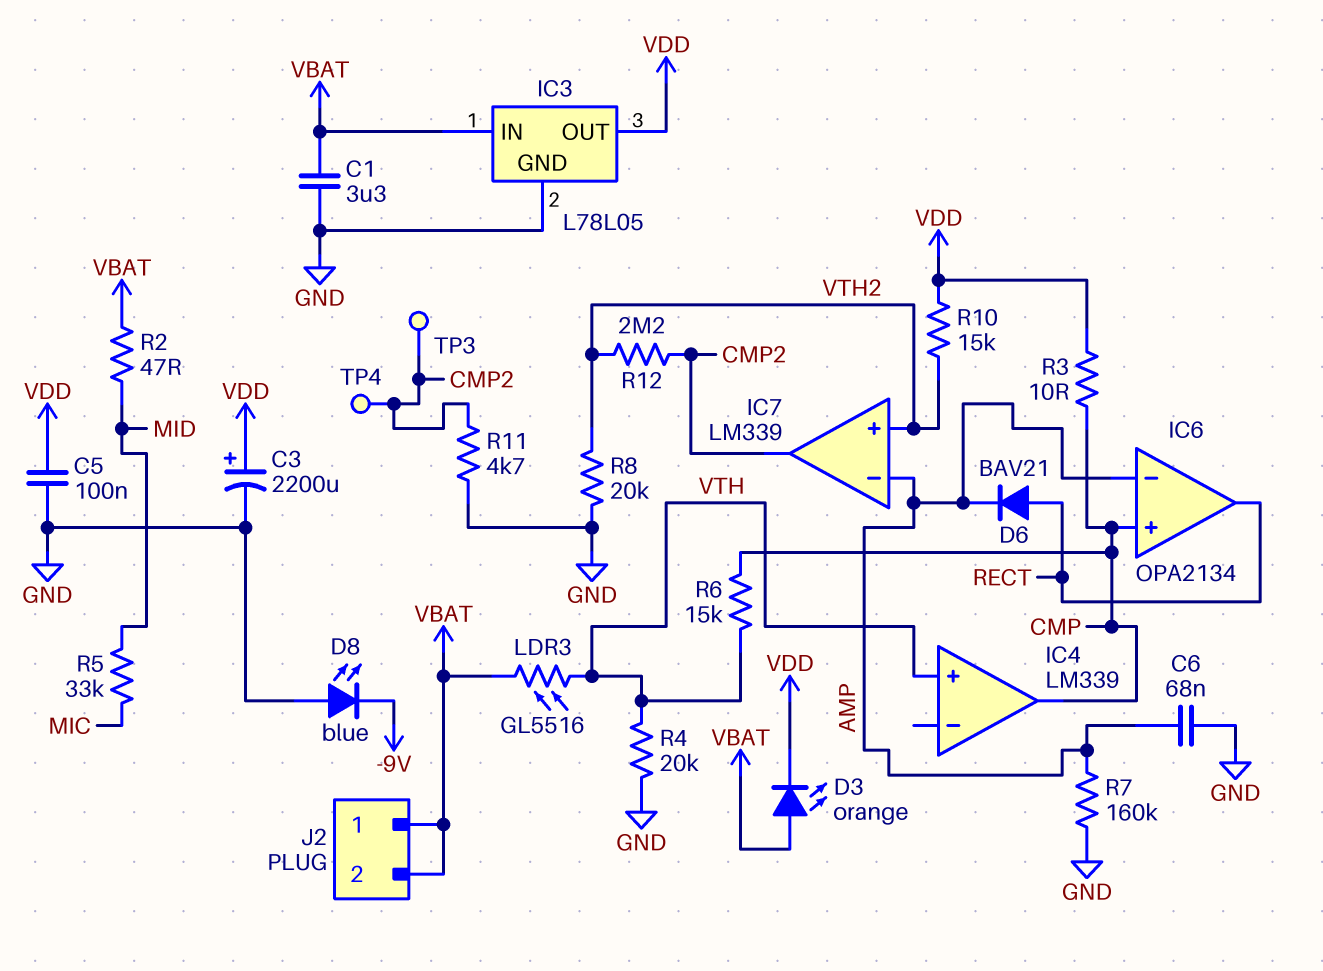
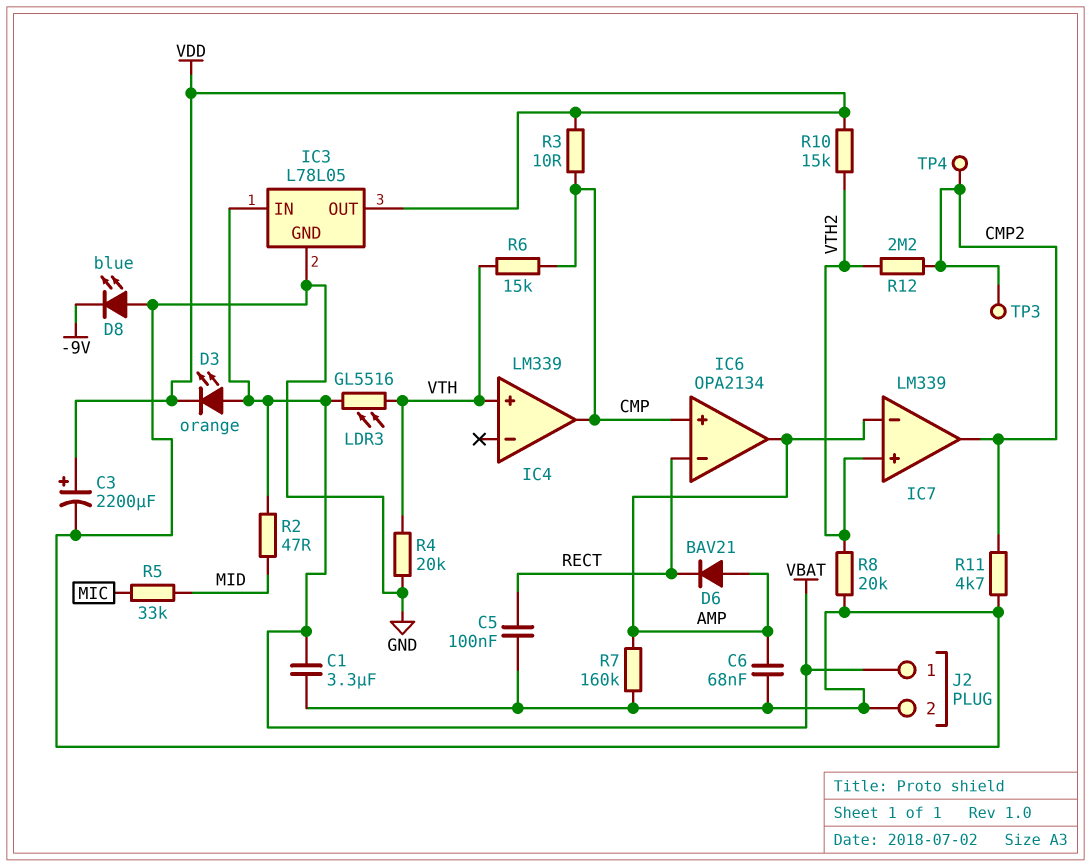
C5: 100nF (GND, VDD) -> 100nF (GND, RECT)
D6: diode BAV21 (A RECT, K AMP) -> diode BAV21 (A AMP, K RECT)
IC6 pin in-: AMP -> RECT
IC6 pin out: RECT -> AMP
J2 pin 2: VBAT -> GND

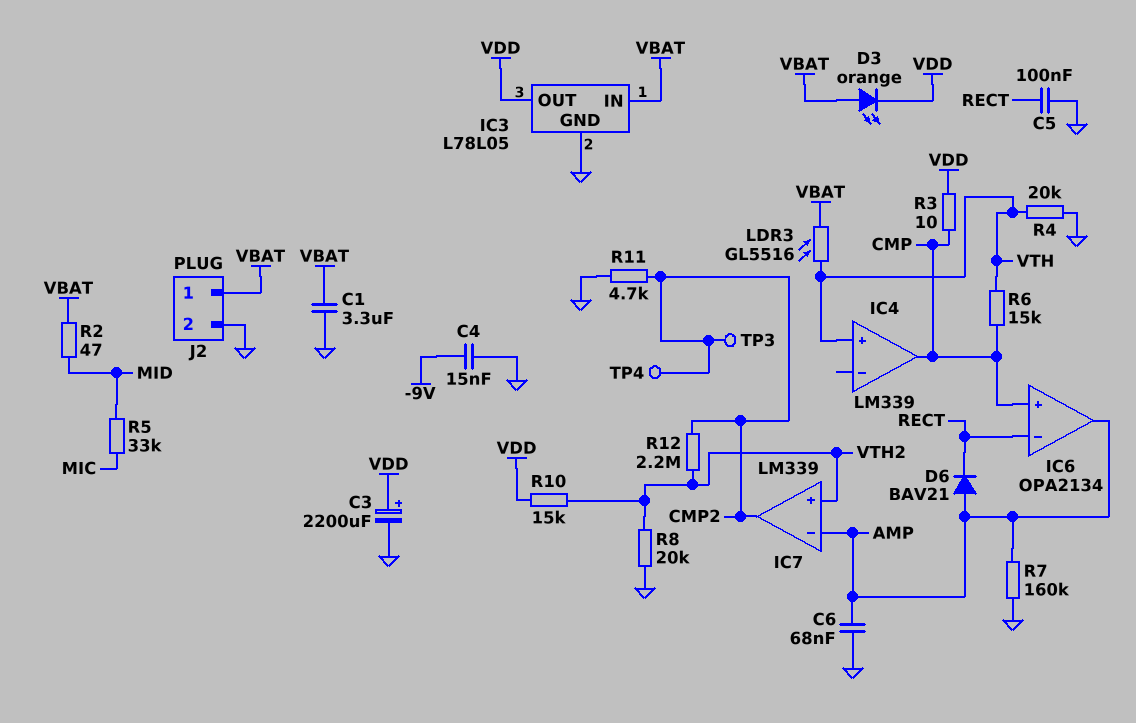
C4: none -> 15nF (-9V, GND)
D8: LED blue (A GND, K -9V) -> none

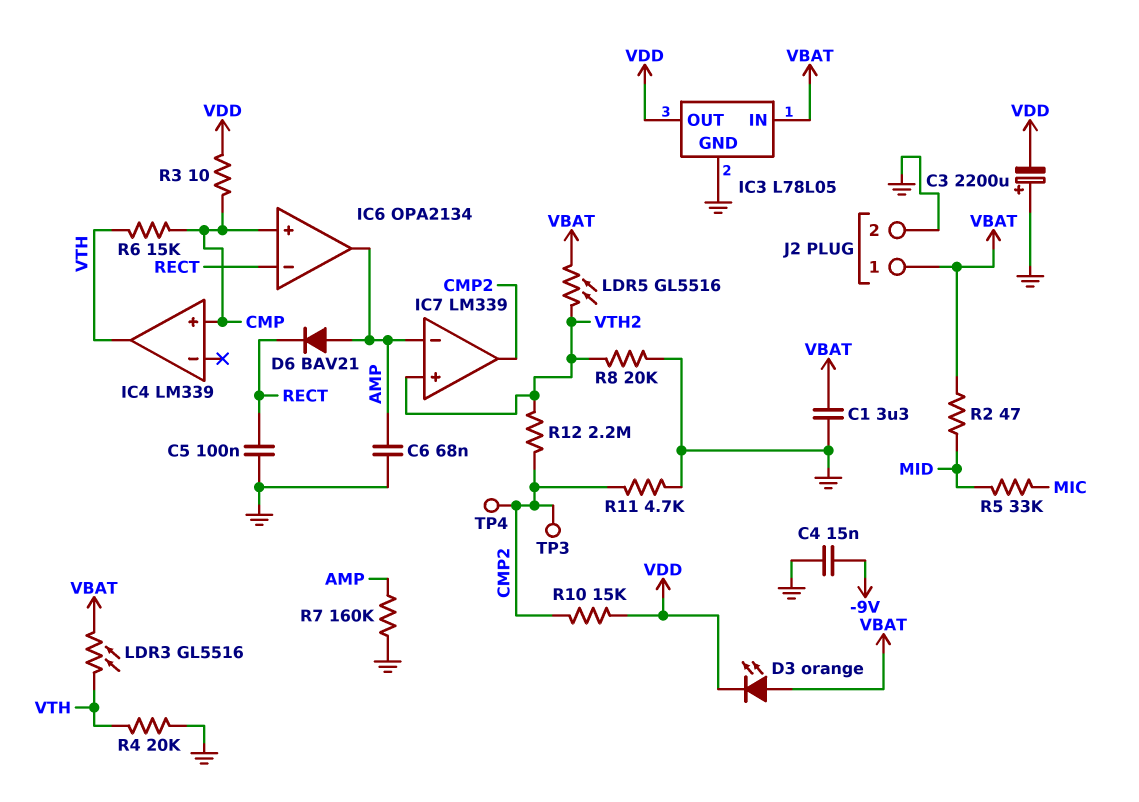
C3: 2200uF (plus VDD, minus GND) -> 2200uF (plus GND, minus VDD)
IC4 pin in+: VTH -> CMP
IC4 pin out: CMP -> VTH
LDR5: none -> GL5516 (VBAT, VTH2)
R10: 15k (VDD, VTH2) -> 15k (CMP2, VDD)

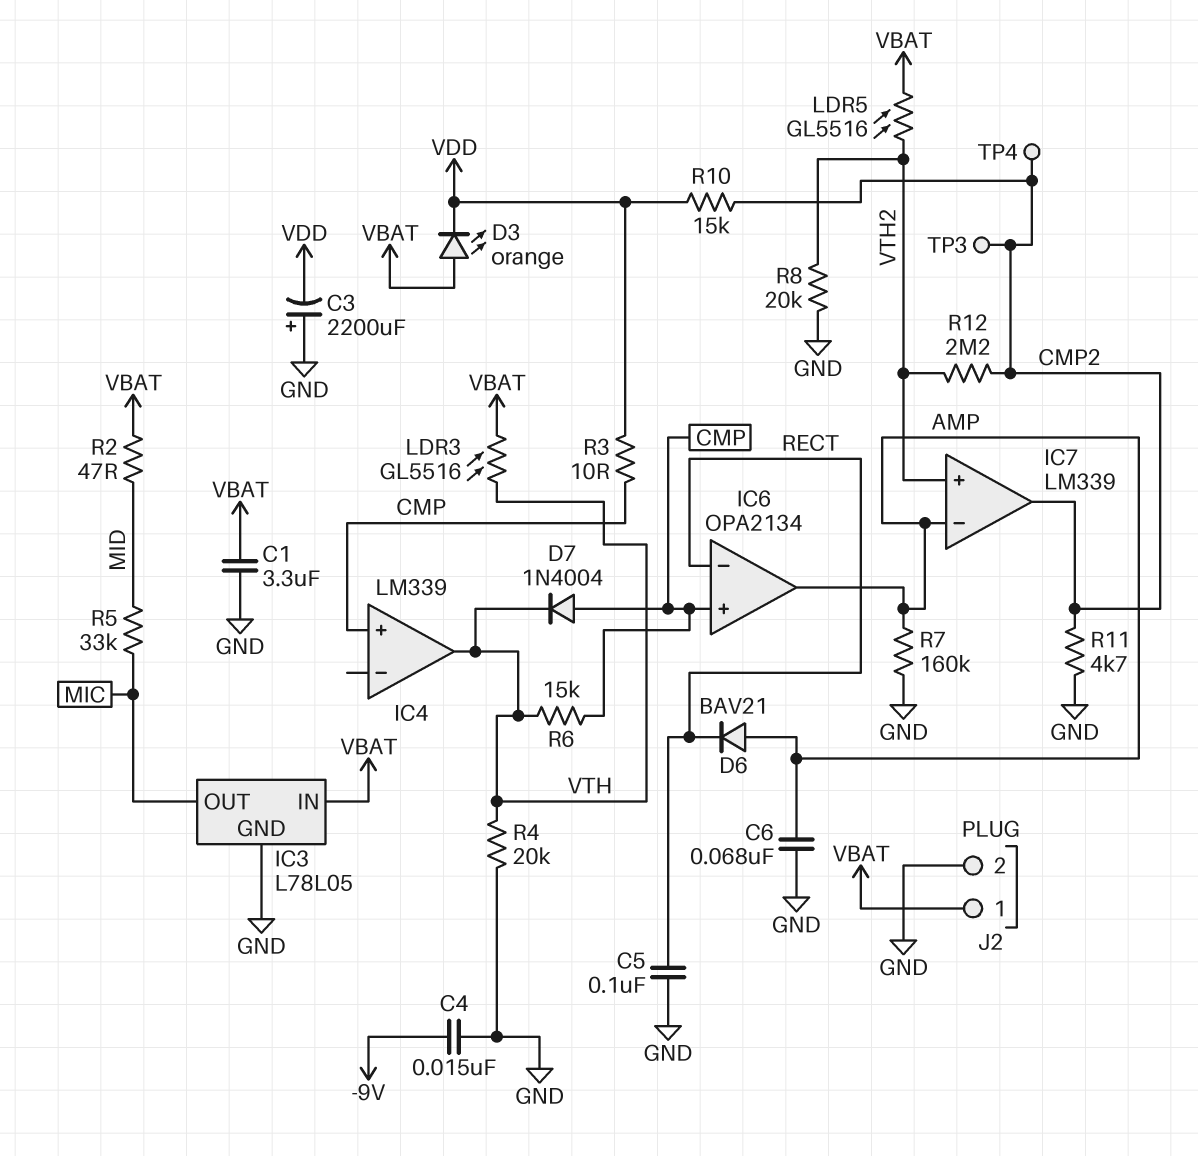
D7: none -> diode 1N4004 (A CMP, K VTH)
IC3 pin OUT: VDD -> MIC

